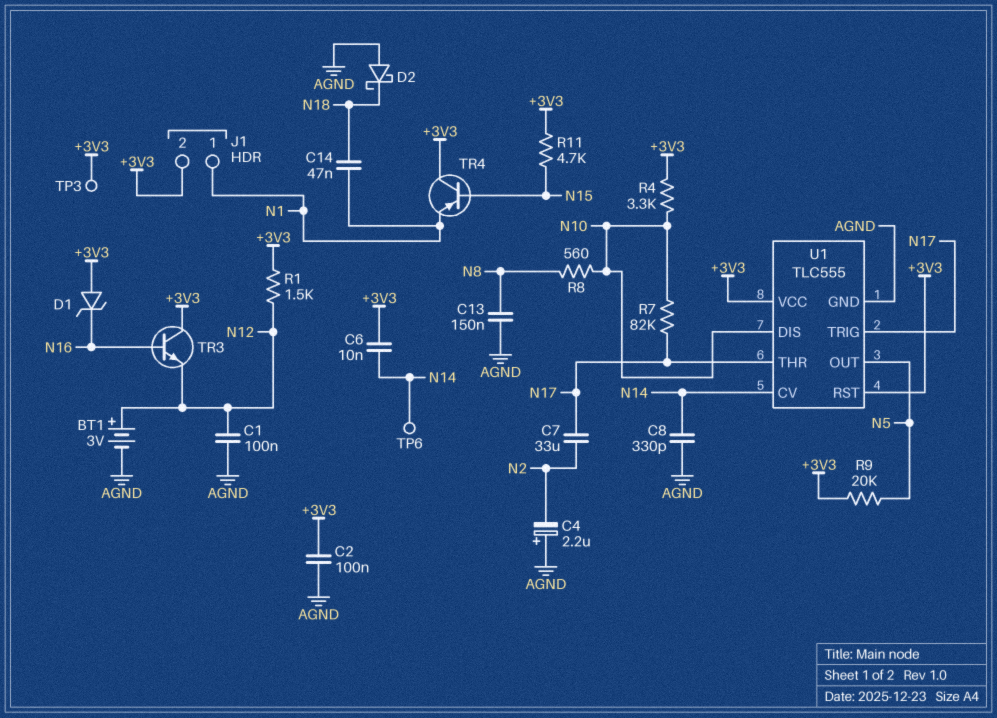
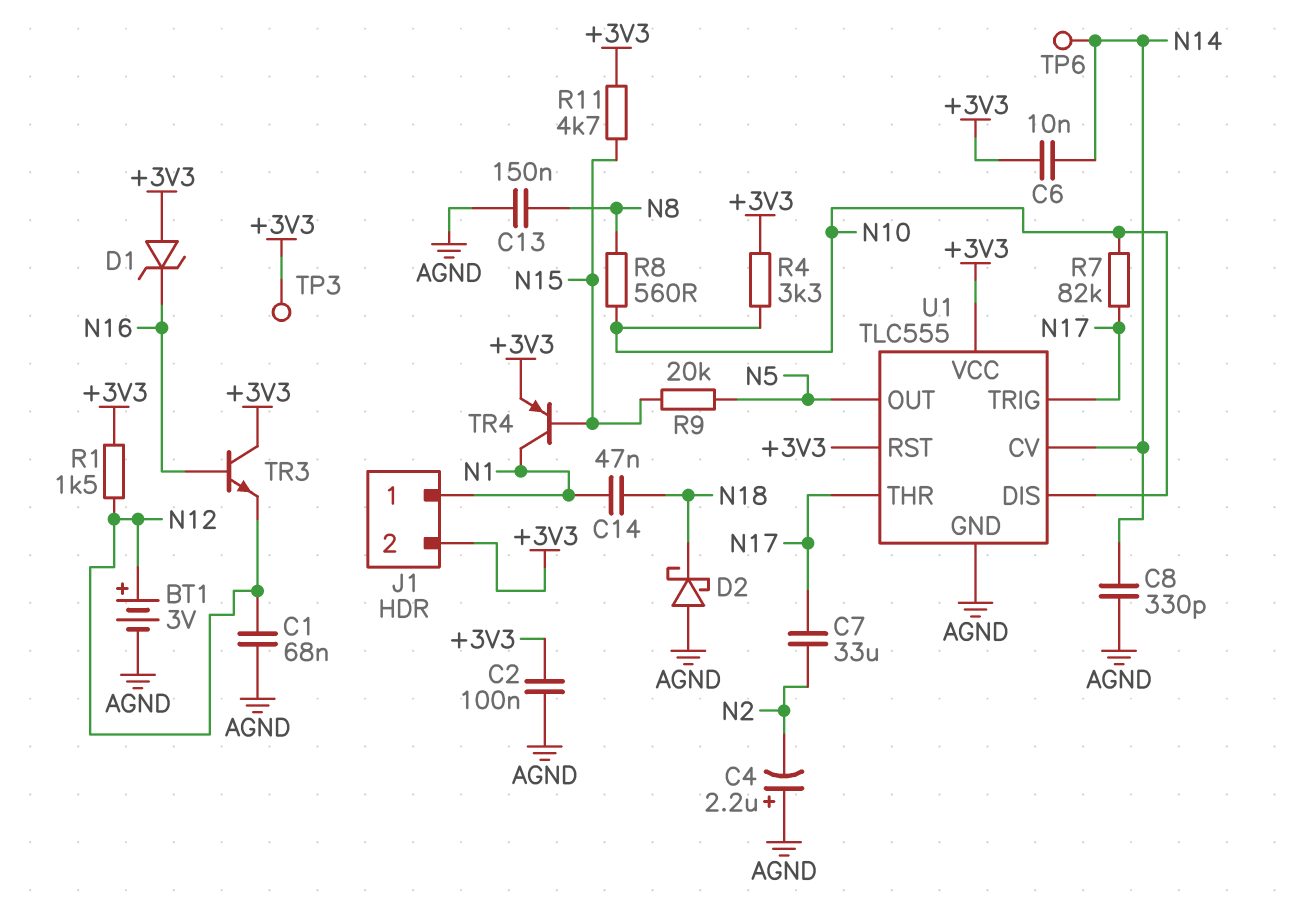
C1: 100nF (AGND, N12) -> 68nF (AGND, N12)
R9: 20k (+3V3, N5) -> 20k (N5, N15)
TR4: PNP (B N15, C +3V3, E N1) -> PNP (B N15, C N1, E +3V3)

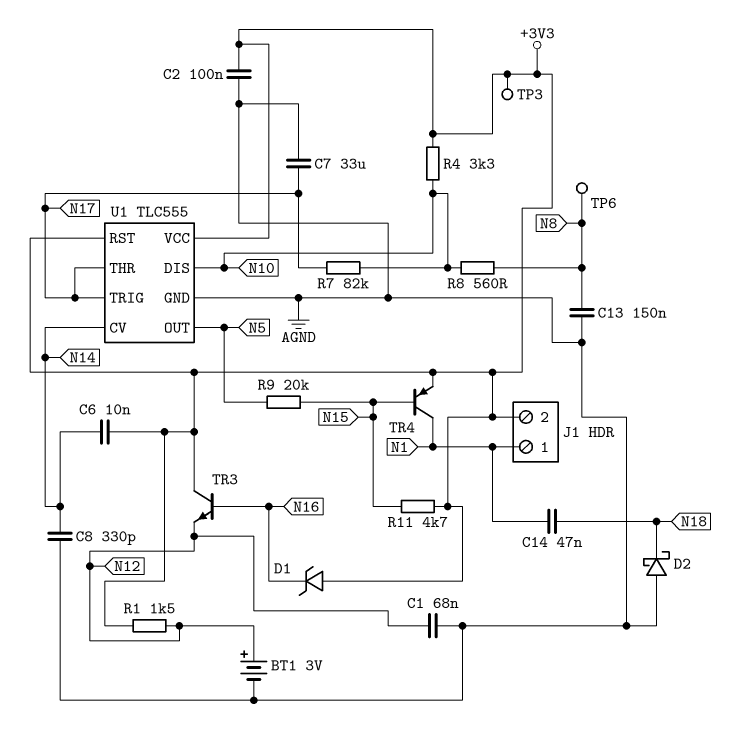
C4: 2.2uF (plus AGND, minus N2) -> none
C7: 33uF (N2, N17) -> 33uF (AGND, N17)
TP6: test point (N14) -> test point (N8)

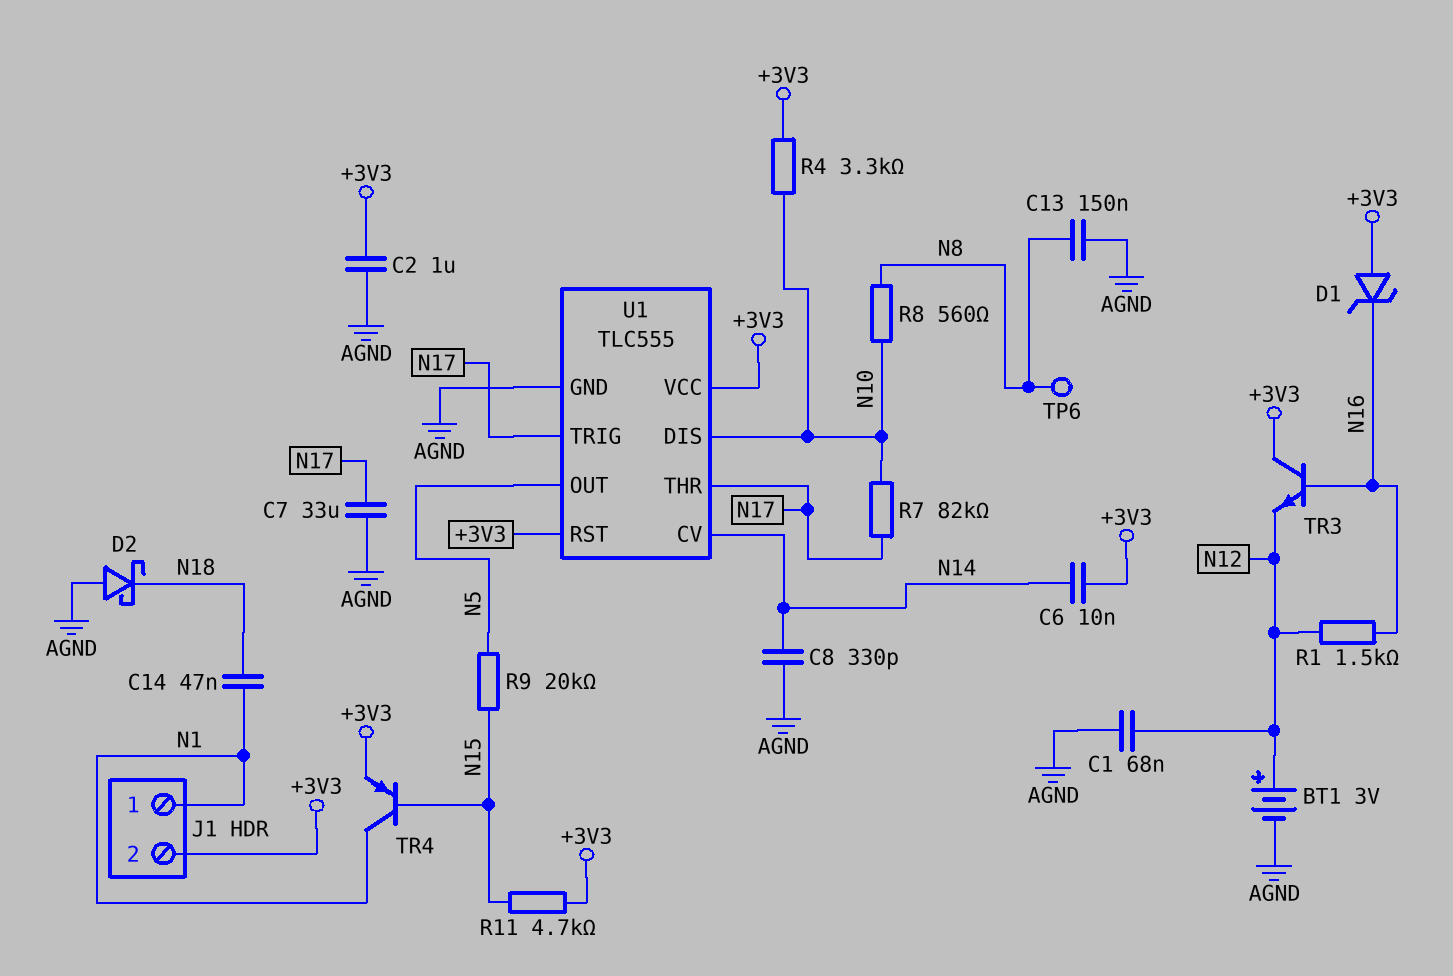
C2: 100nF (+3V3, AGND) -> 1uF (+3V3, AGND)
R1: 1.5k (+3V3, N12) -> 1.5k (N12, N16)
TP3: test point (+3V3) -> none

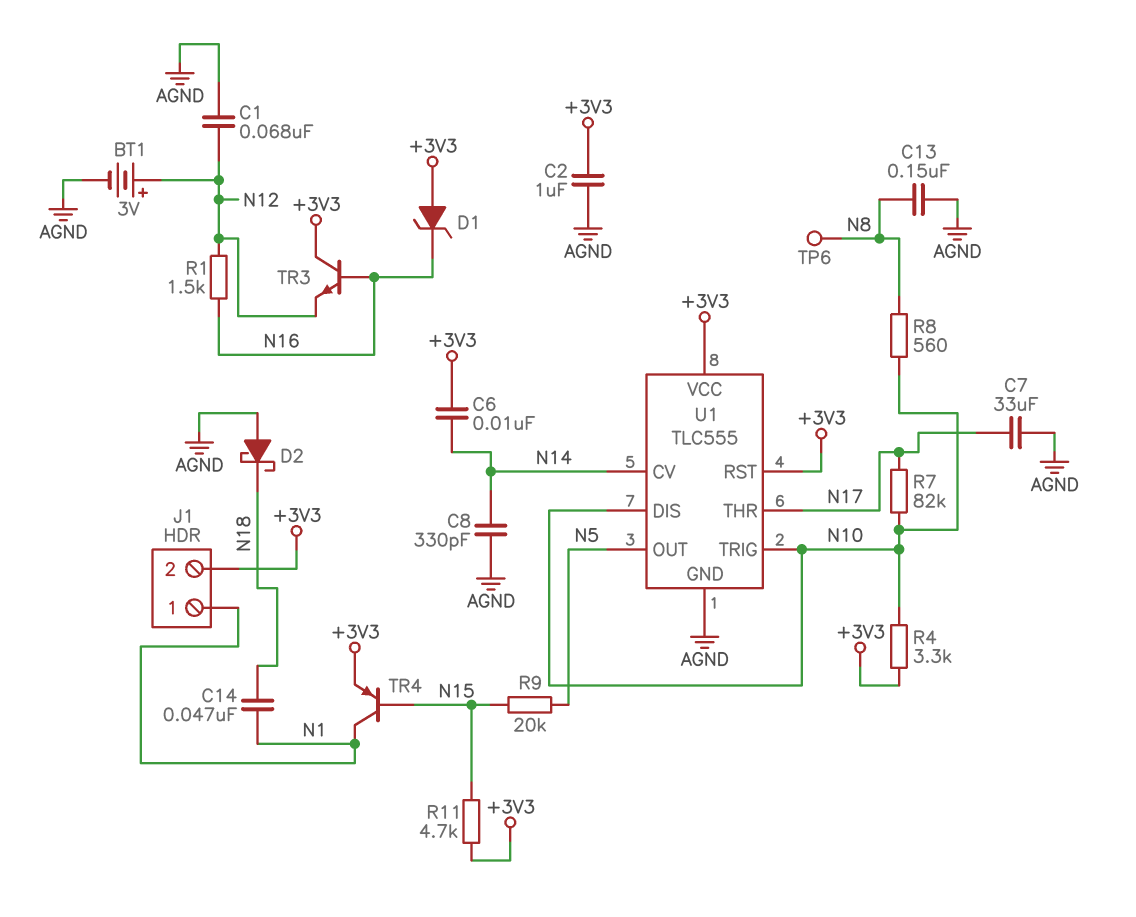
U1 pin TRIG: N17 -> N10

